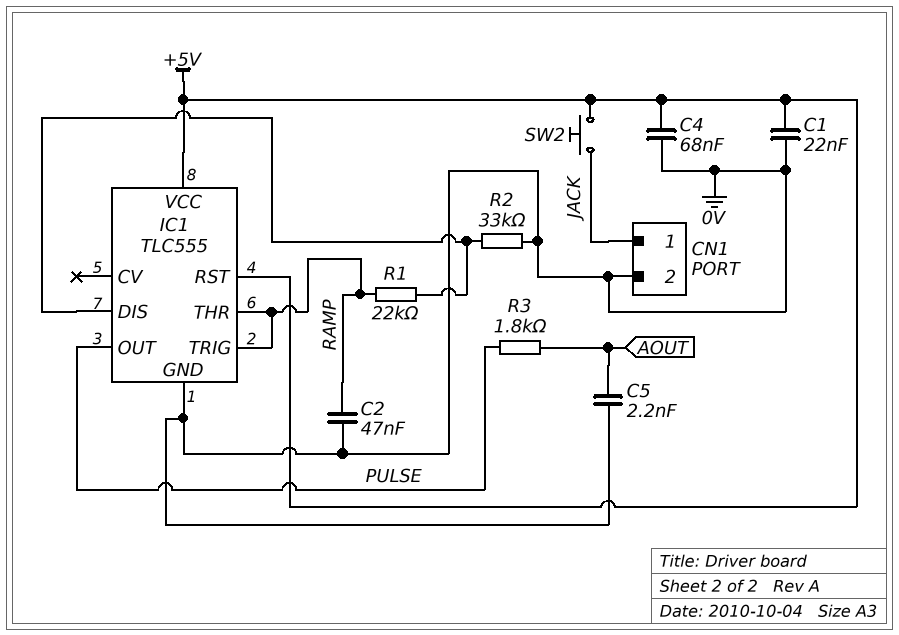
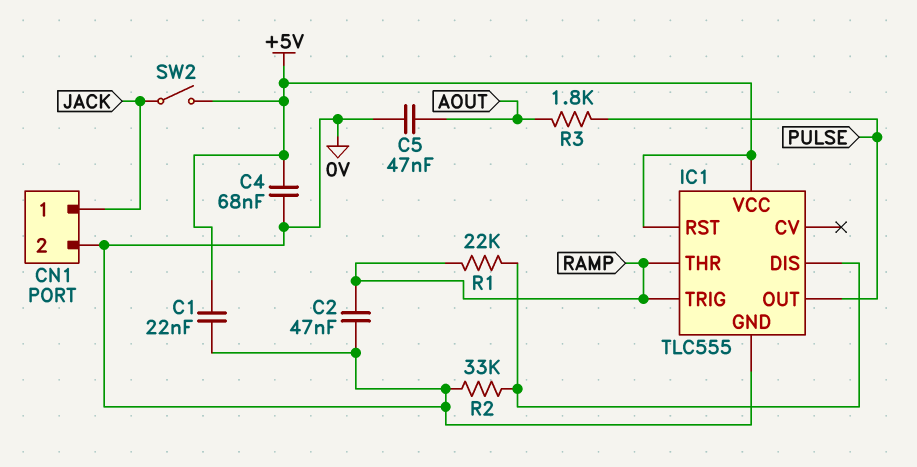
C5: 2.2nF (0V, AOUT) -> 47nF (0V, AOUT)
SW2: button (+5V, JACK) -> switch (+5V, JACK)

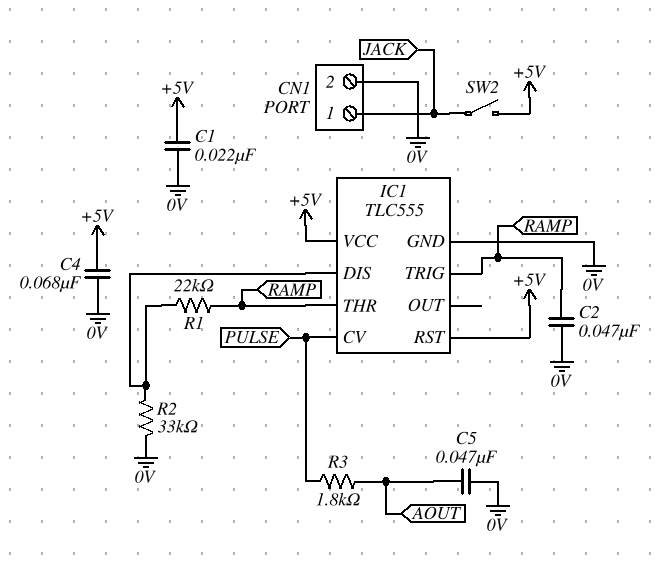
IC1 pin CV: none -> PULSE
IC1 pin OUT: PULSE -> none

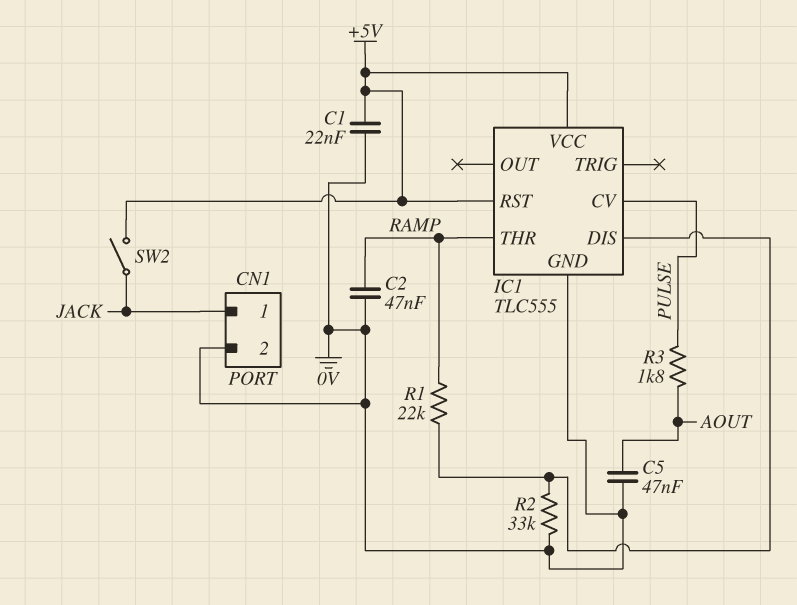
C4: 68nF (+5V, 0V) -> none
IC1 pin TRIG: RAMP -> none

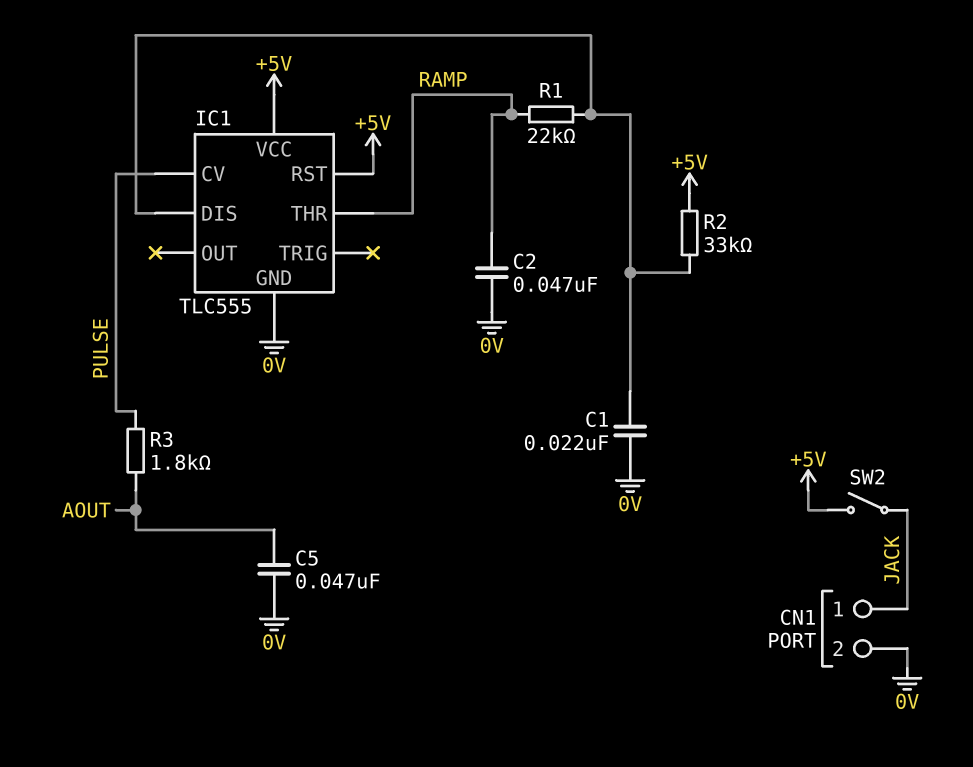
C1: 22nF (+5V, 0V) -> 22nF (0V, IC1/DIS)
R2: 33k (0V, IC1/DIS) -> 33k (+5V, IC1/DIS)

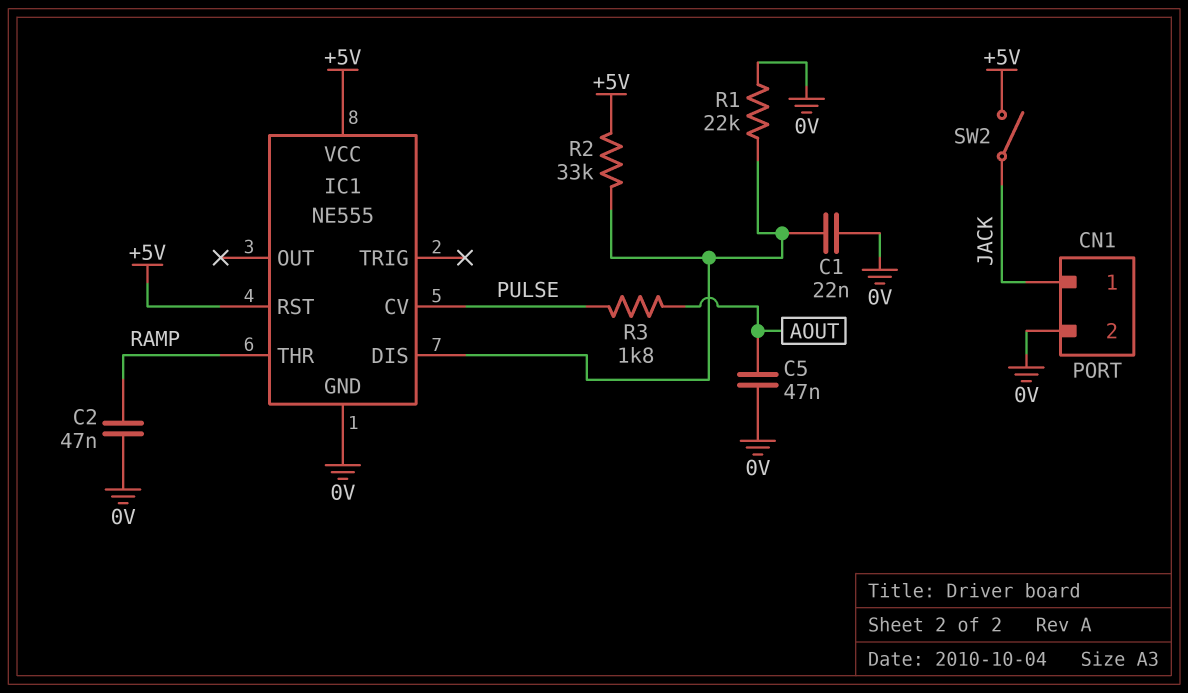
IC1: TLC555 -> NE555
R1: 22k (IC1/DIS, RAMP) -> 22k (0V, IC1/DIS)

